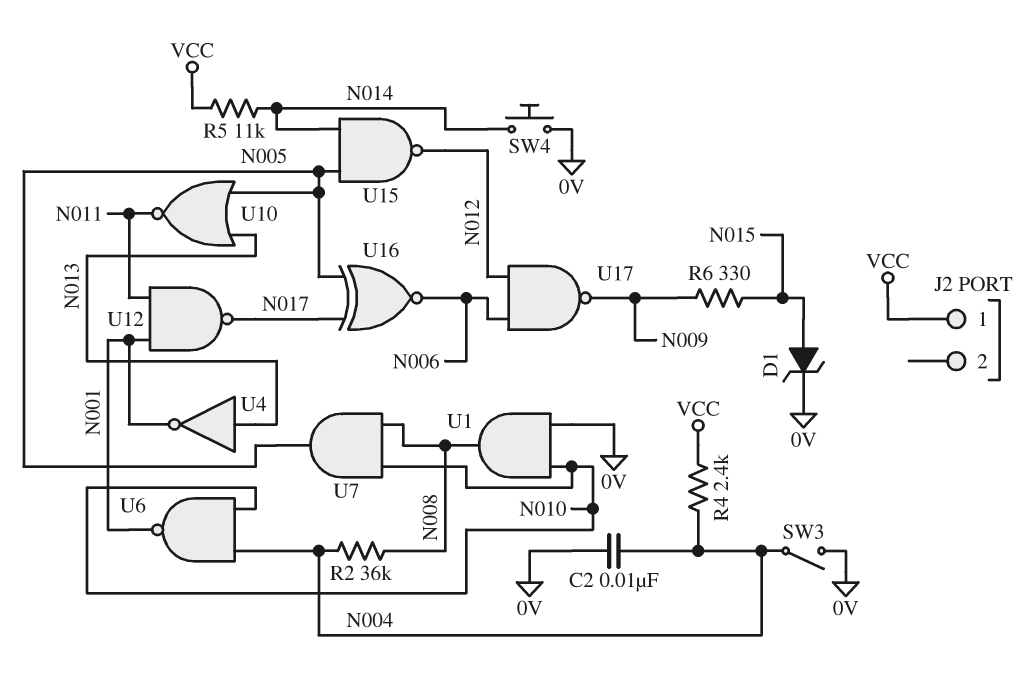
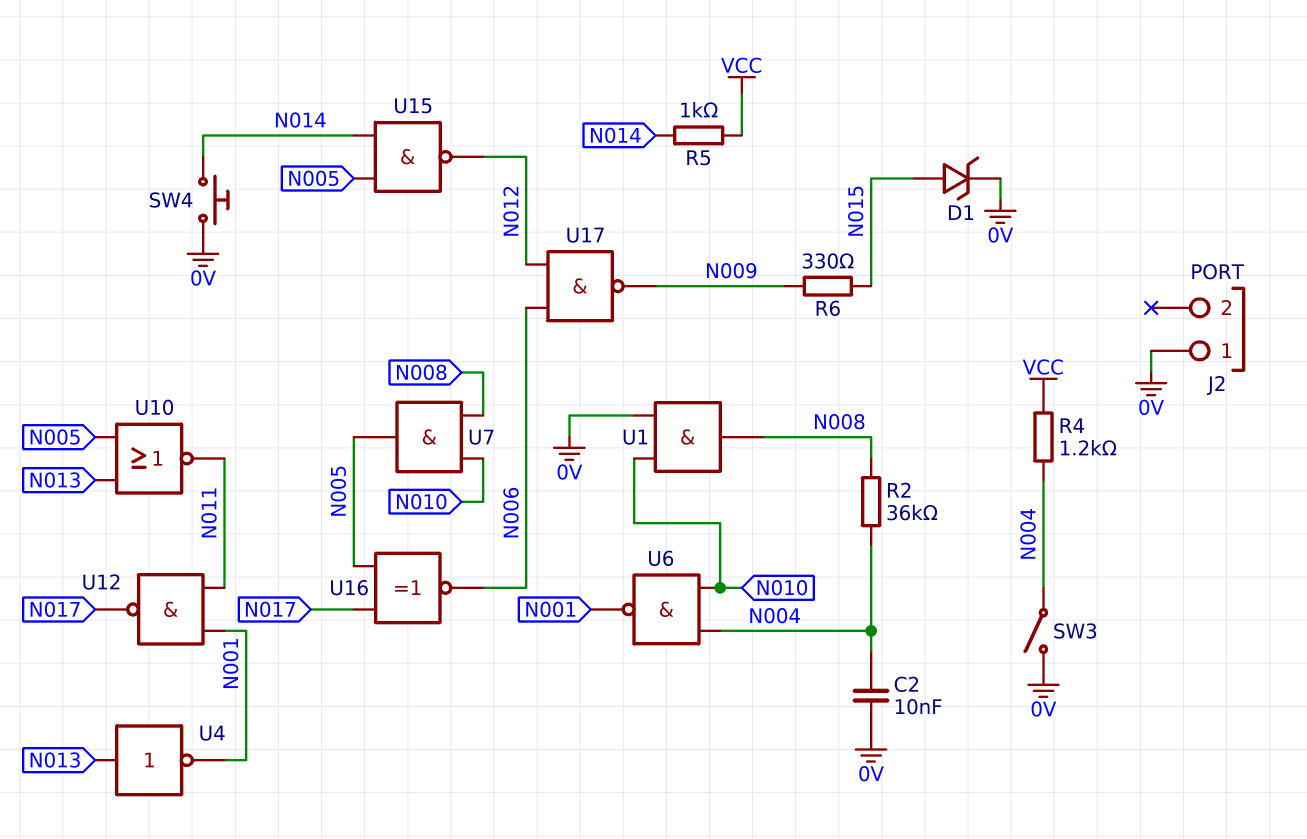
J2 pin 1: VCC -> 0V
R4: 2.4k (N004, VCC) -> 1.2k (N004, VCC)
R5: 11k (N014, VCC) -> 1k (N014, VCC)

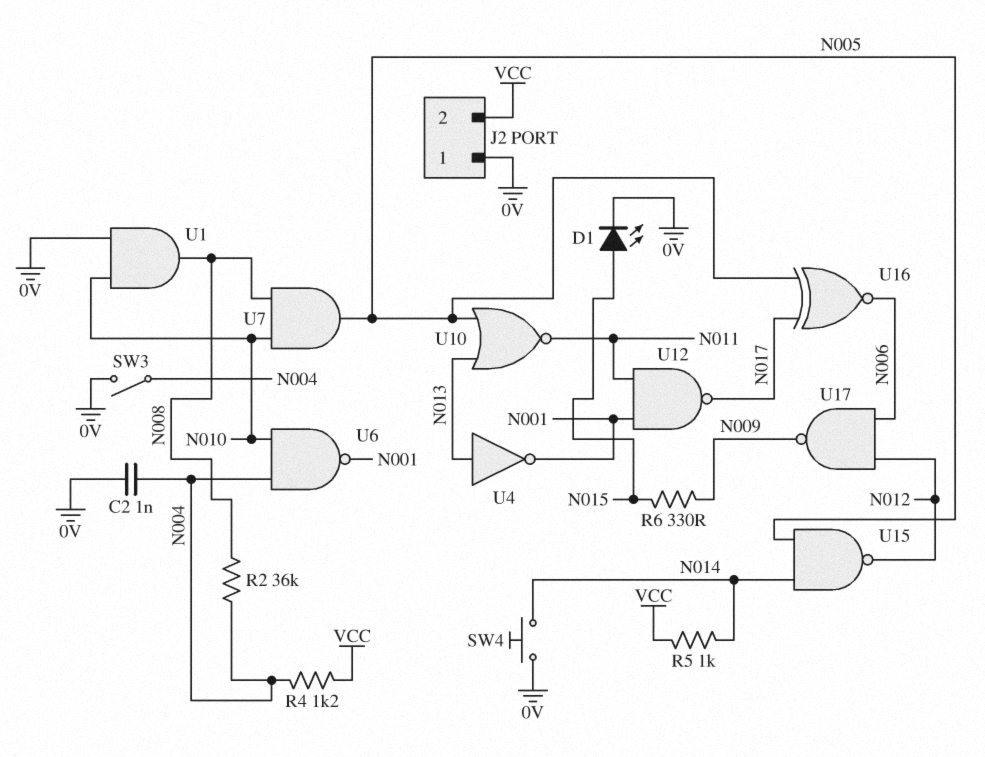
C2: 10nF (0V, N004) -> 1nF (0V, N004)
D1: zener (A N015, K 0V) -> LED (A N015, K 0V)
J2 pin 2: none -> VCC

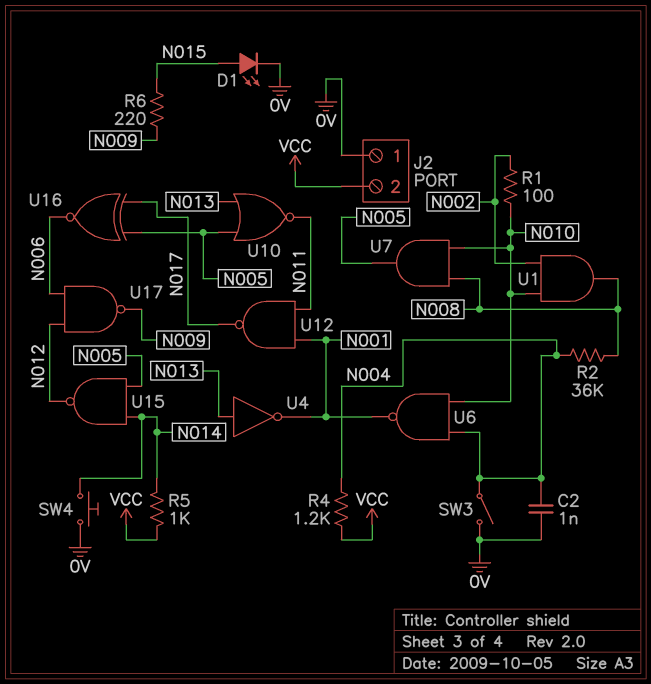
R1: none -> 100 (N002, N010)
R6: 330 (N009, N015) -> 220 (N009, N015)
U1: AND (in 0V, in N010, out N008) -> AND (in N002, in N010, out N008)

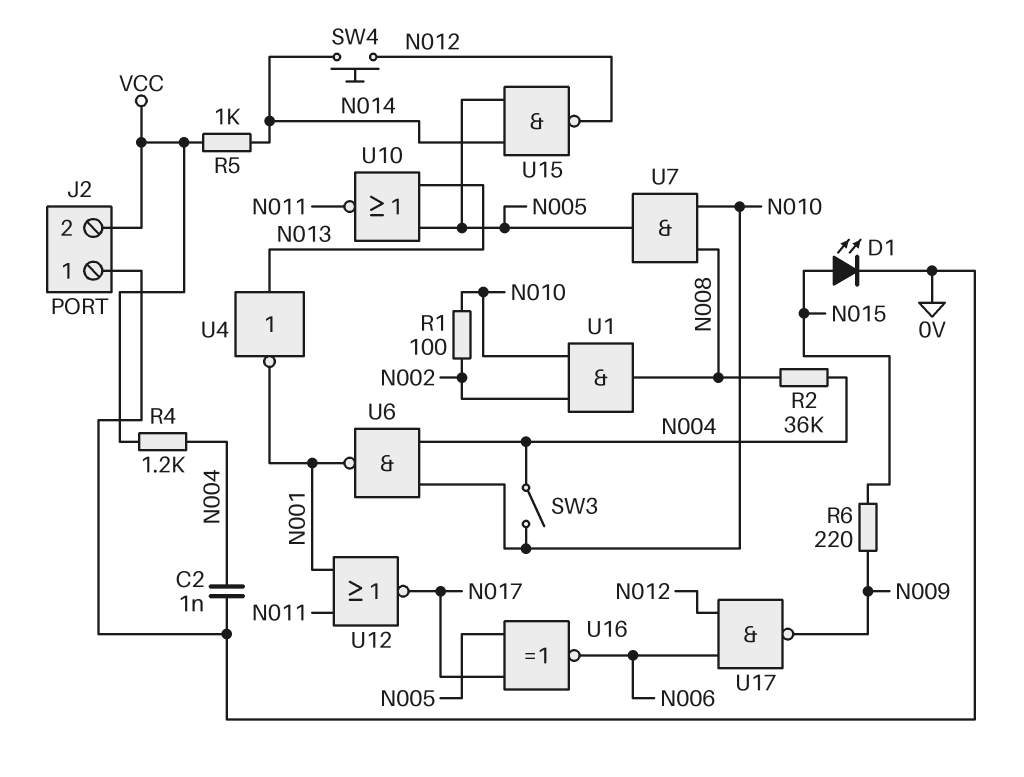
SW3: switch (0V, N004) -> switch (N004, N010)
SW4: button (0V, N014) -> button (N012, N014)
U12: NAND (in N001, in N011, out N017) -> NOR (in N001, in N011, out N017)

